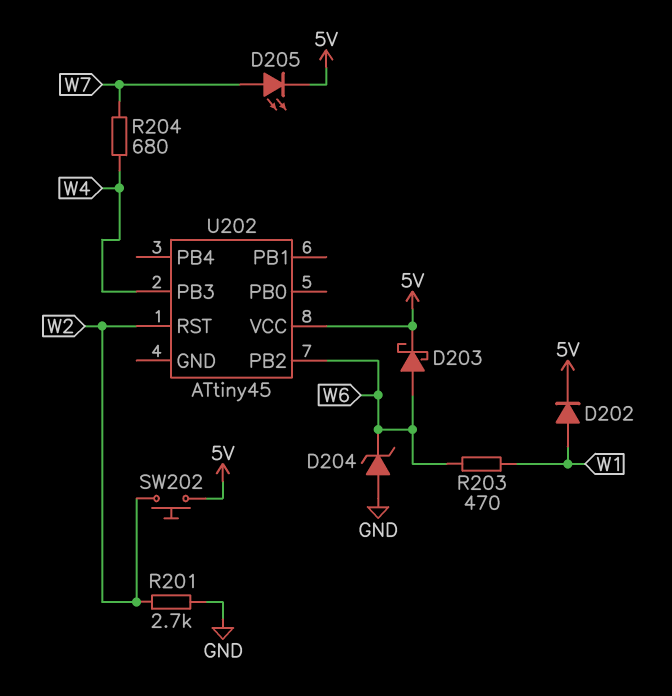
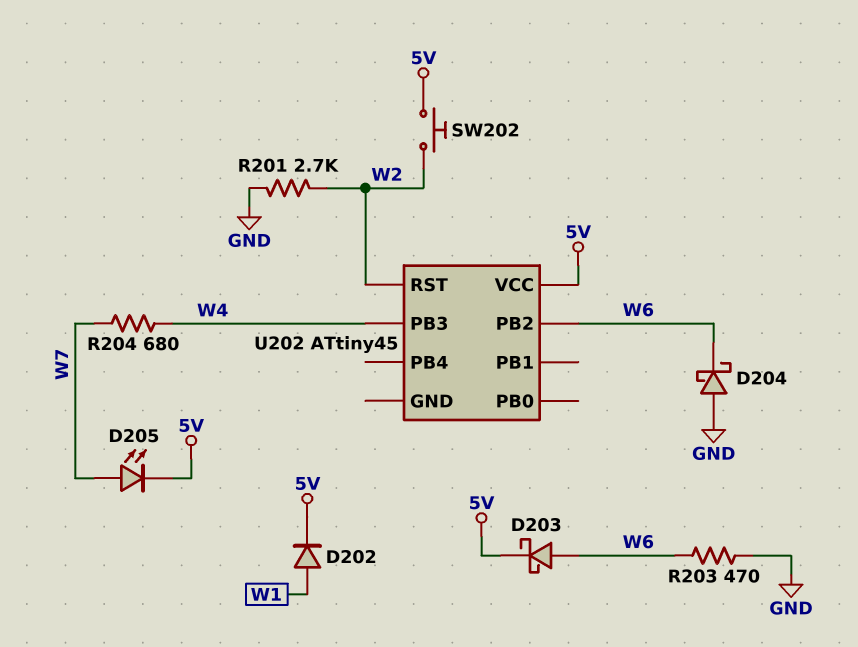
D204: zener (A GND, K W6) -> schottky (A GND, K W6)
R203: 470 (W1, W6) -> 470 (GND, W6)

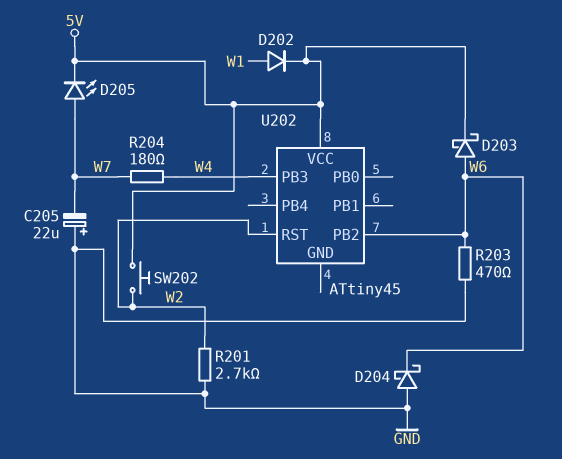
C205: none -> 22uF (plus GND, minus W7)
R204: 680 (W4, W7) -> 180 (W4, W7)

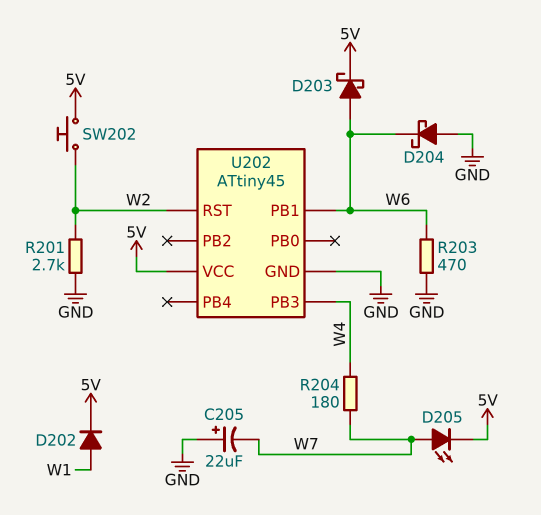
U202 pin GND: none -> GND
U202 pin PB1: none -> W6
U202 pin PB2: W6 -> none

